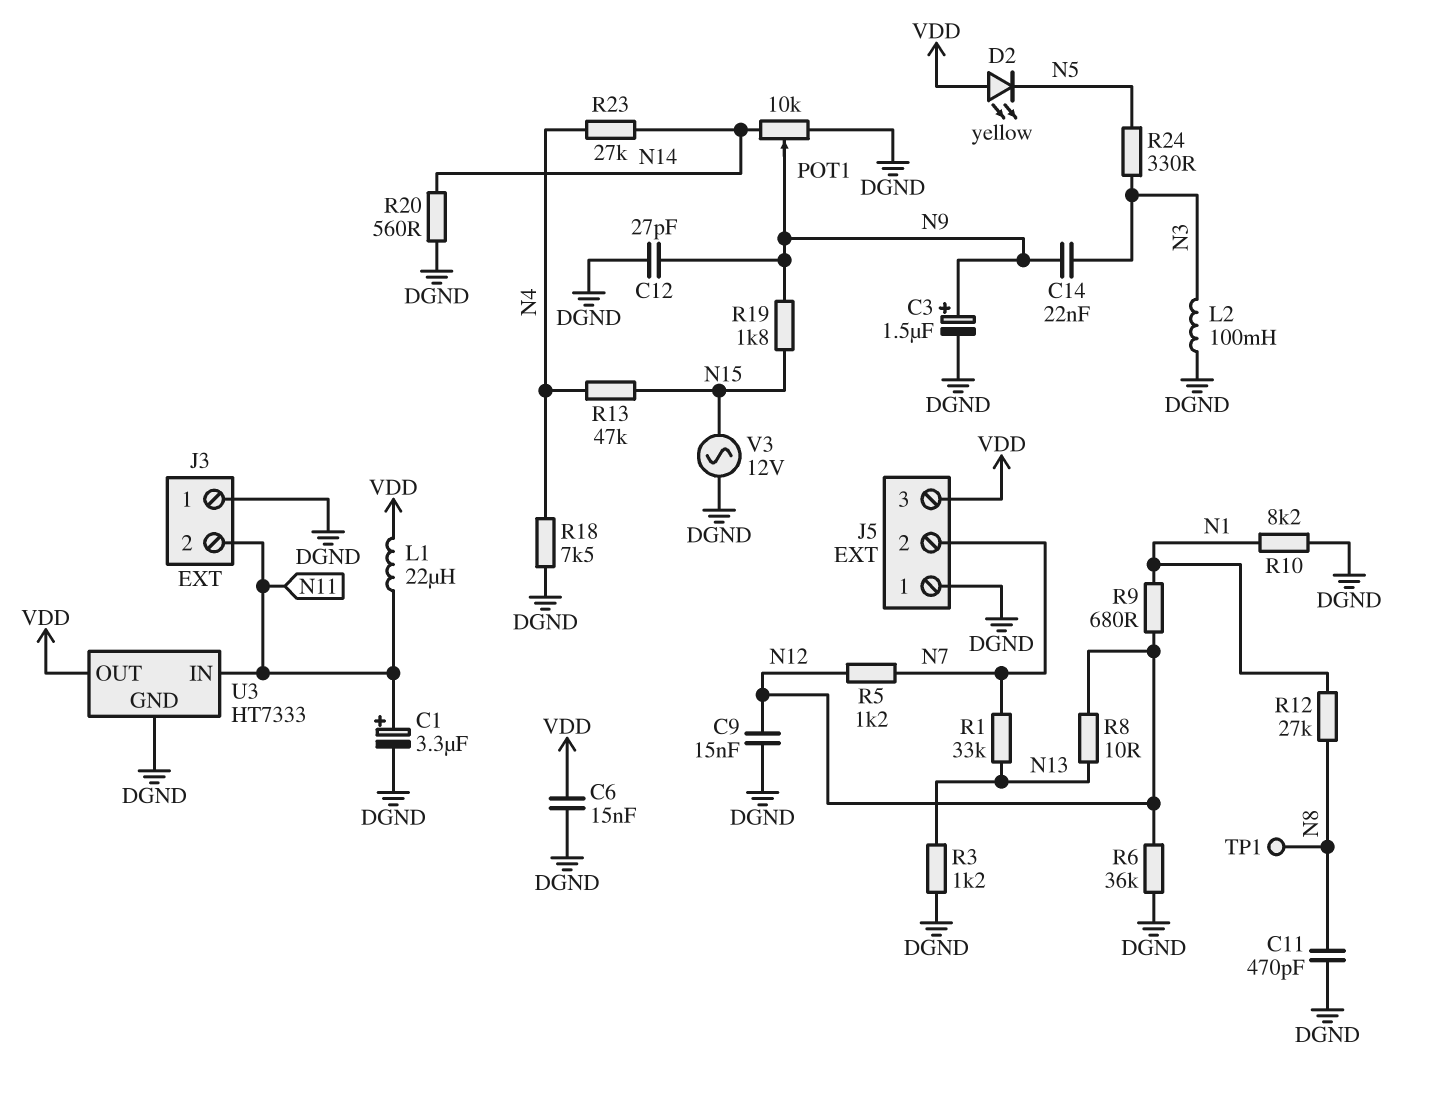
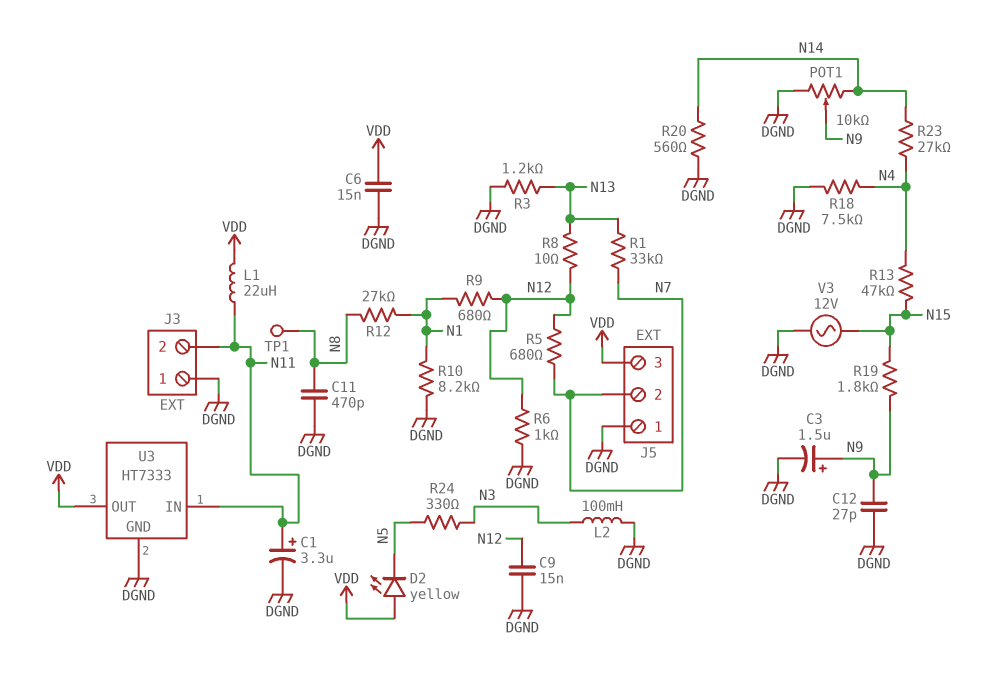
C14: 22nF (N3, N9) -> none
R5: 1.2k (N7, N12) -> 680 (N7, N12)
R6: 36k (DGND, N12) -> 1k (DGND, N12)

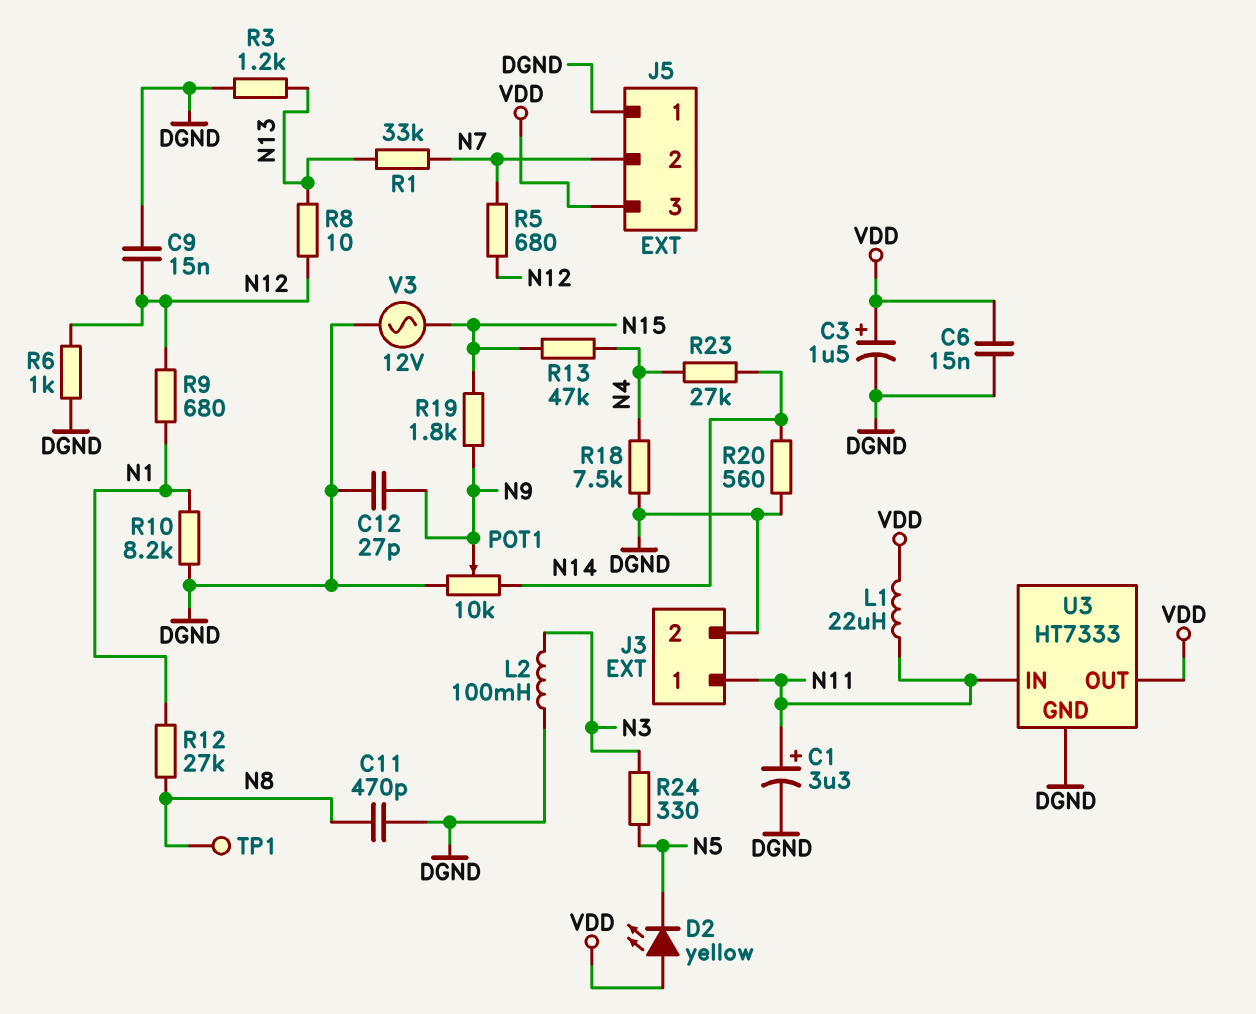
C3: 1.5uF (plus N9, minus DGND) -> 1.5uF (plus VDD, minus DGND)
J3 pin 1: DGND -> N11
J3 pin 2: N11 -> DGND

